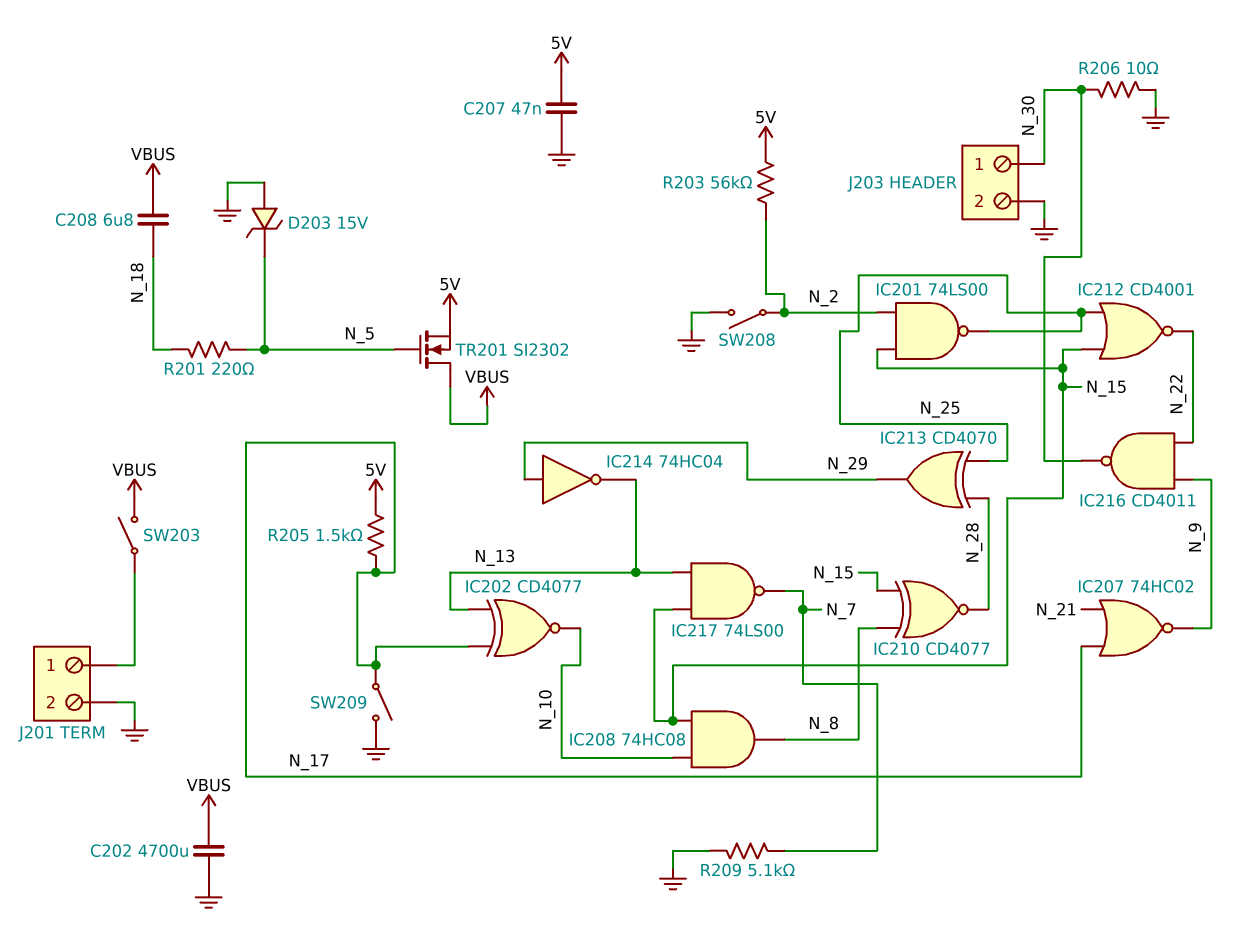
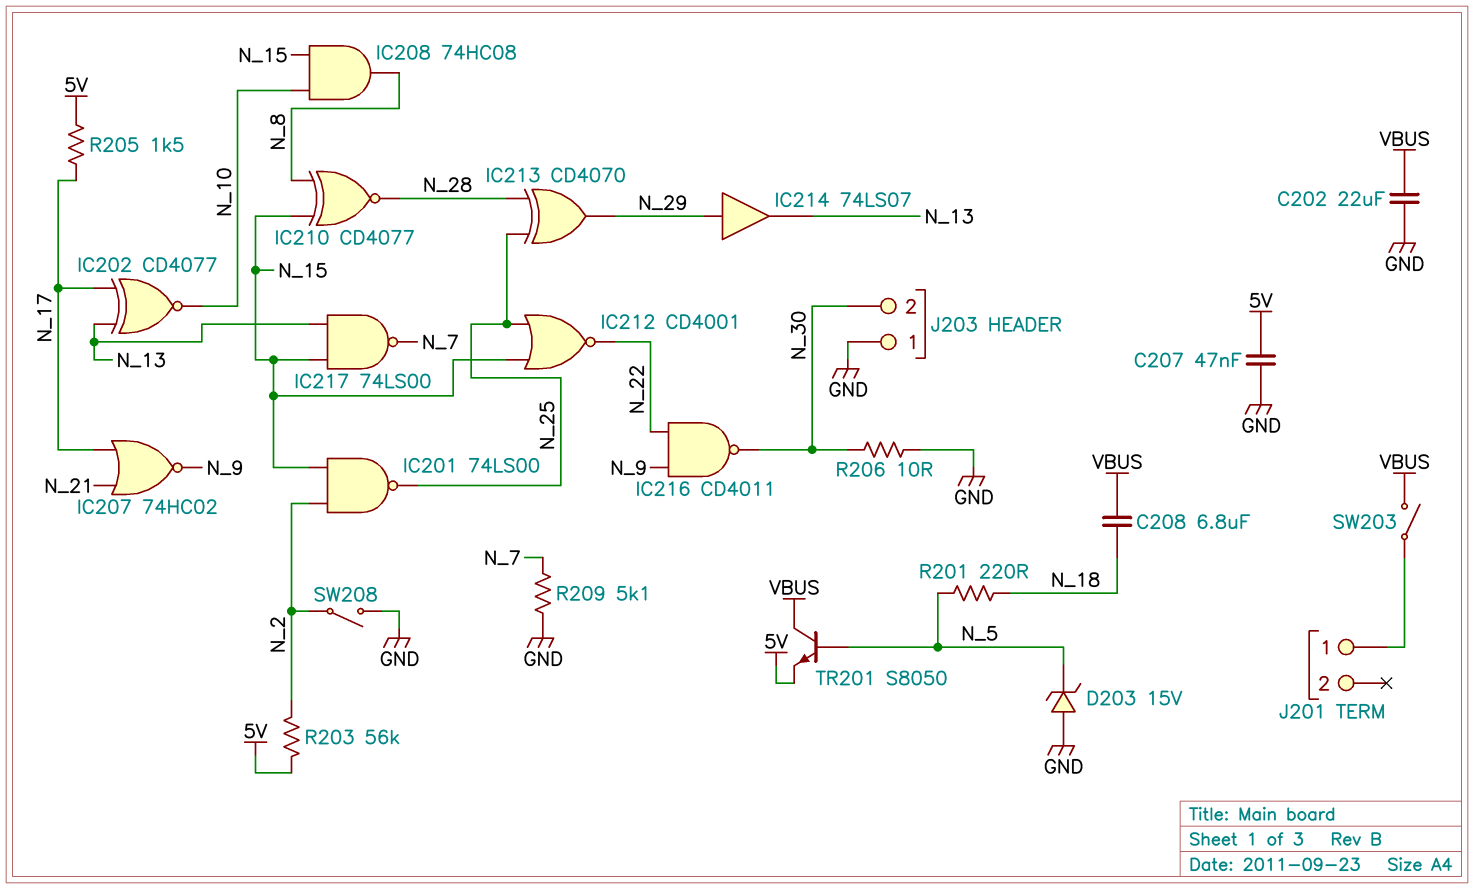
C202: 4700uF (GND, VBUS) -> 22uF (GND, VBUS)
IC214: NOT 74HC04 (in N_29, out N_13) -> buffer 74LS07 (in N_29, out N_13)
J201 pin 2: GND -> none
J203 pin 1: N_30 -> GND
J203 pin 2: GND -> N_30
SW209: switch (GND, N_17) -> none
TR201: NMOS SI2302 (G N_5, D VBUS, S 5V) -> NPN S8050 (B N_5, C VBUS, E 5V)

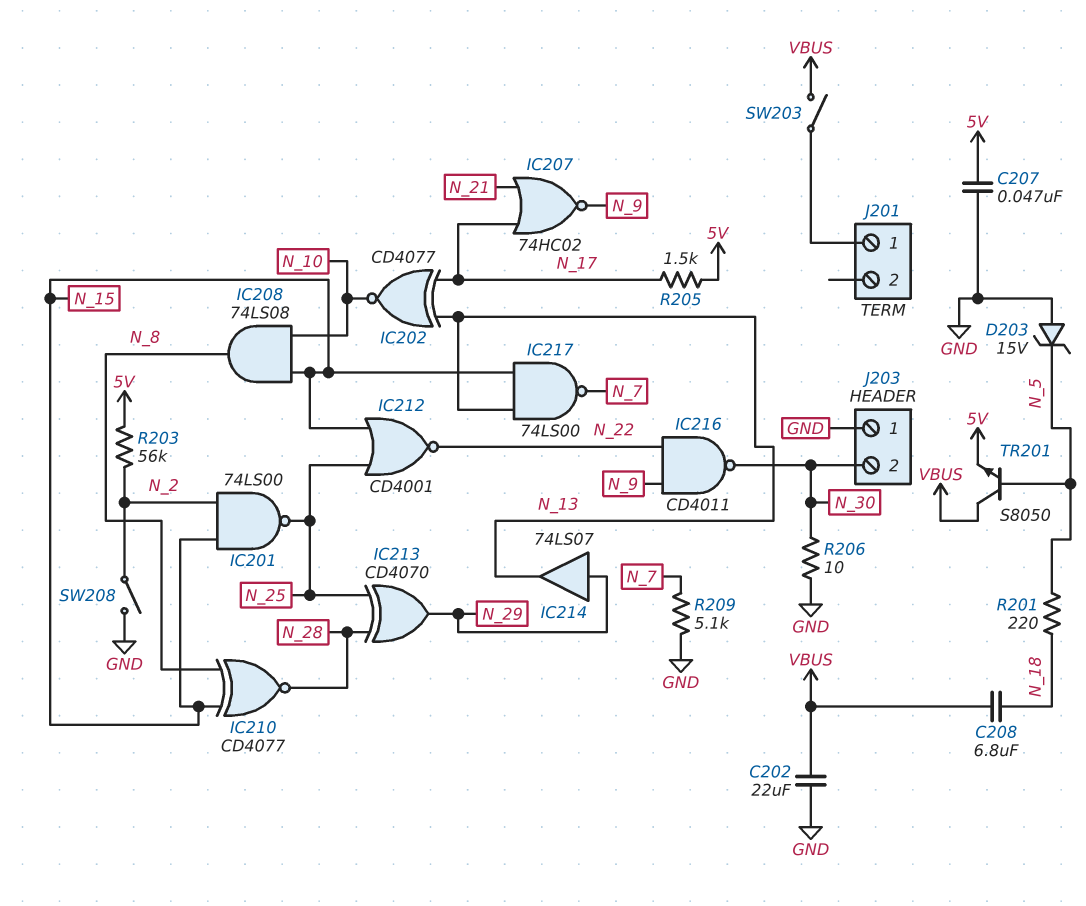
IC208: AND 74HC08 (in N_10, in N_15, out N_8) -> AND 74LS08 (in N_10, in N_15, out N_8)

